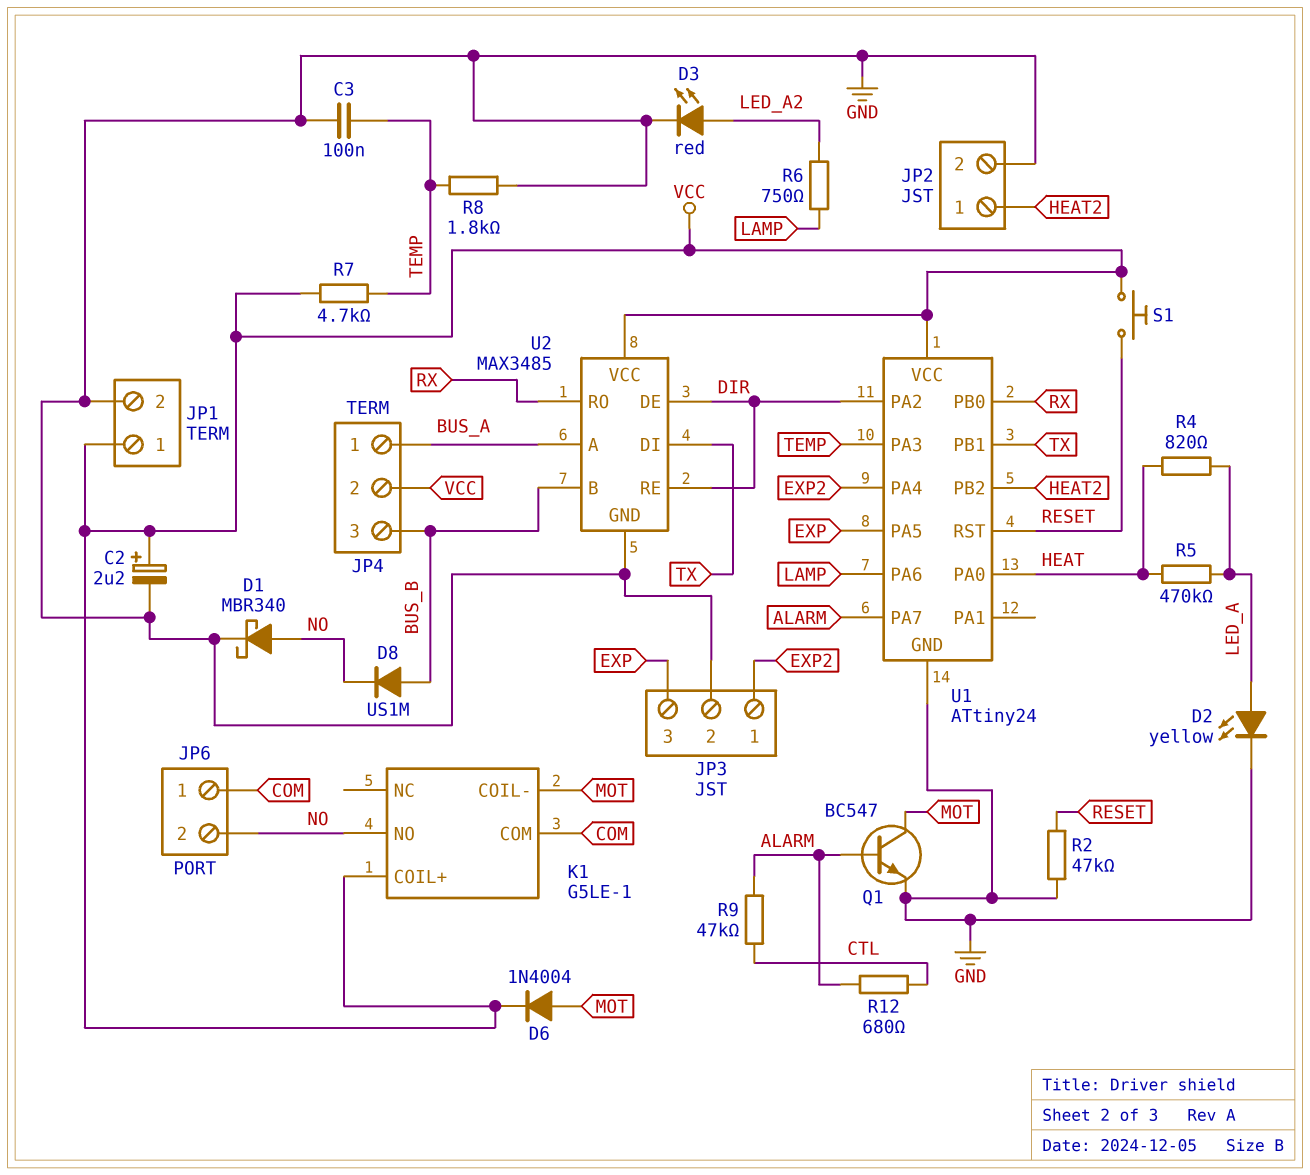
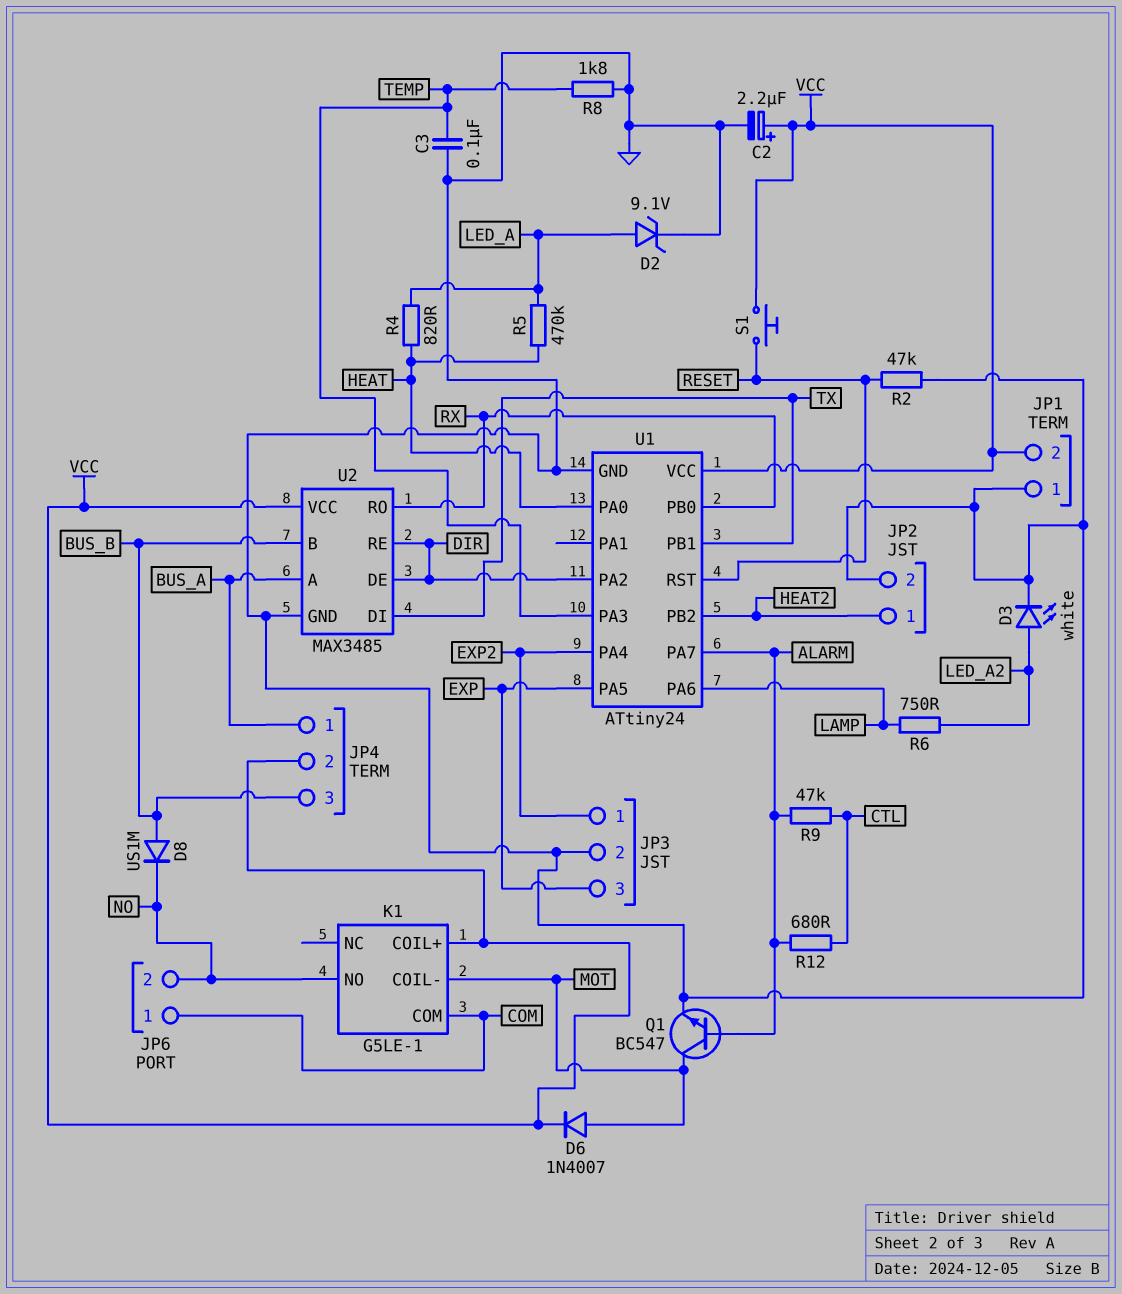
D1: schottky MBR340 (A NO, K GND) -> none
D2: LED yellow (A LED_A, K GND) -> zener 9.1V (A LED_A, K GND)
D3: LED red (A LED_A2, K GND) -> LED white (A LED_A2, K GND)
D6: diode 1N4004 (A MOT, K VCC) -> diode 1N4007 (A MOT, K VCC)
JP1 pin 1: VCC -> GND
JP1 pin 2: GND -> VCC
R7: 4.7k (TEMP, VCC) -> none

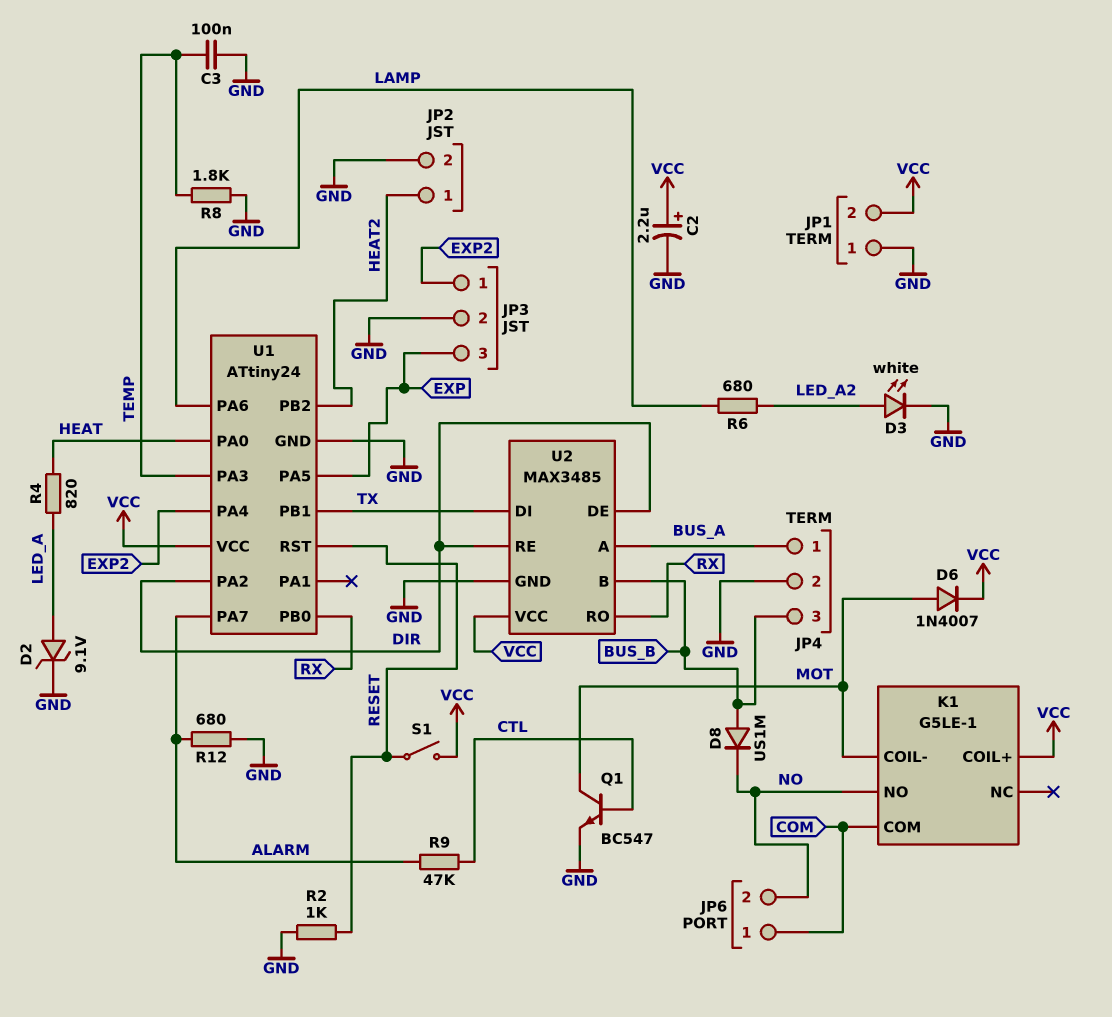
JP4 pin 2: VCC -> GND
Q1: NPN BC547 (B ALARM, C MOT, E GND) -> NPN BC547 (B CTL, C MOT, E GND)
R2: 47k (GND, RESET) -> 1k (GND, RESET)
R5: 470k (HEAT, LED_A) -> none
R6: 750 (LAMP, LED_A2) -> 680 (LAMP, LED_A2)
R12: 680 (ALARM, CTL) -> 680 (ALARM, GND)
S1: button (RESET, VCC) -> switch (RESET, VCC)

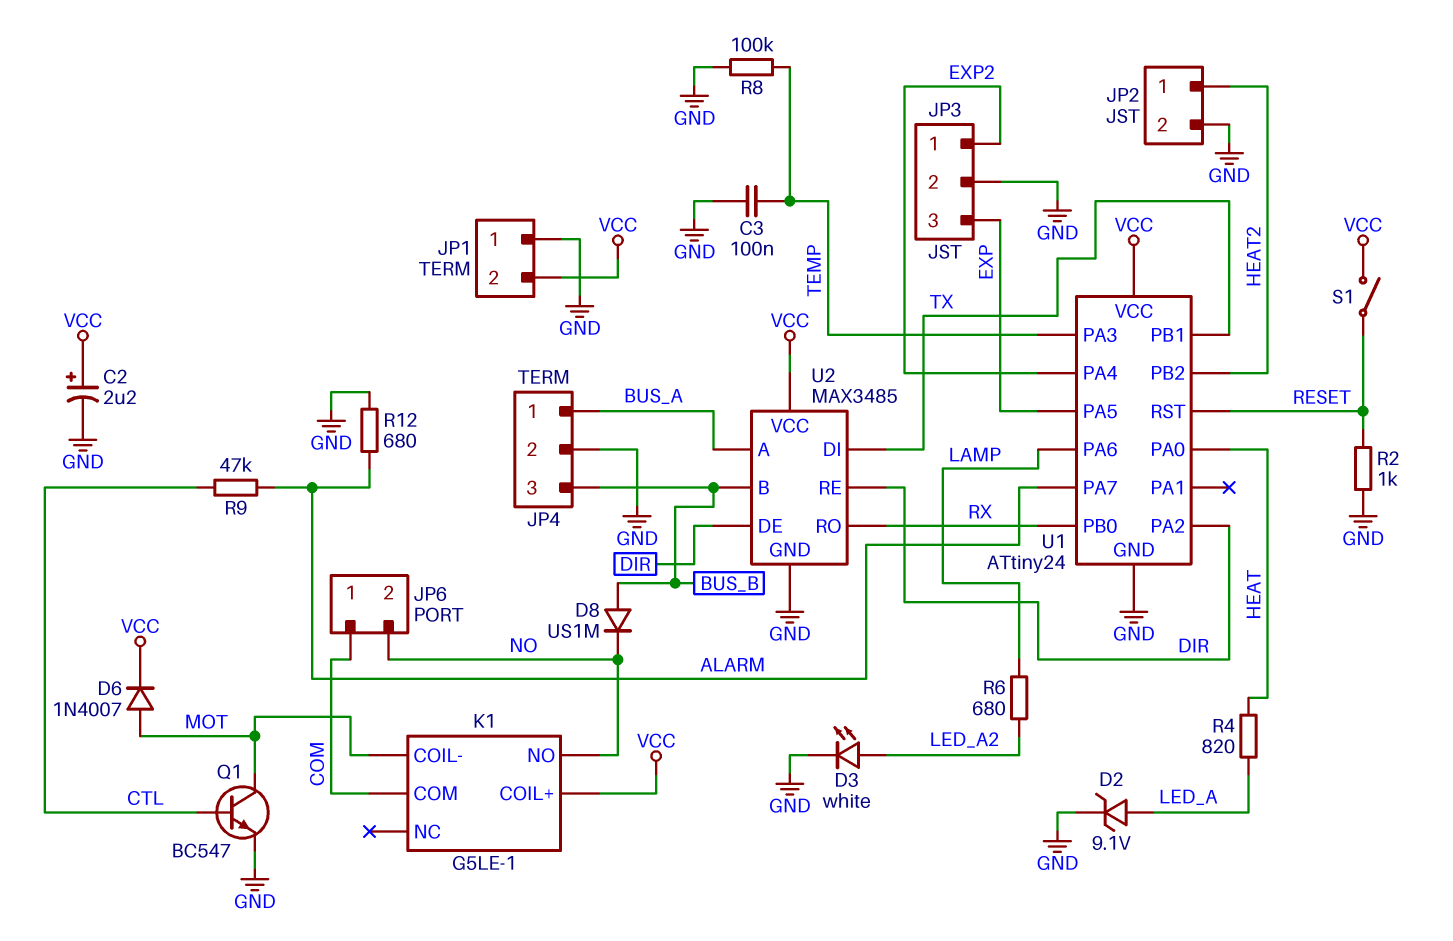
R8: 1.8k (GND, TEMP) -> 100k (GND, TEMP)

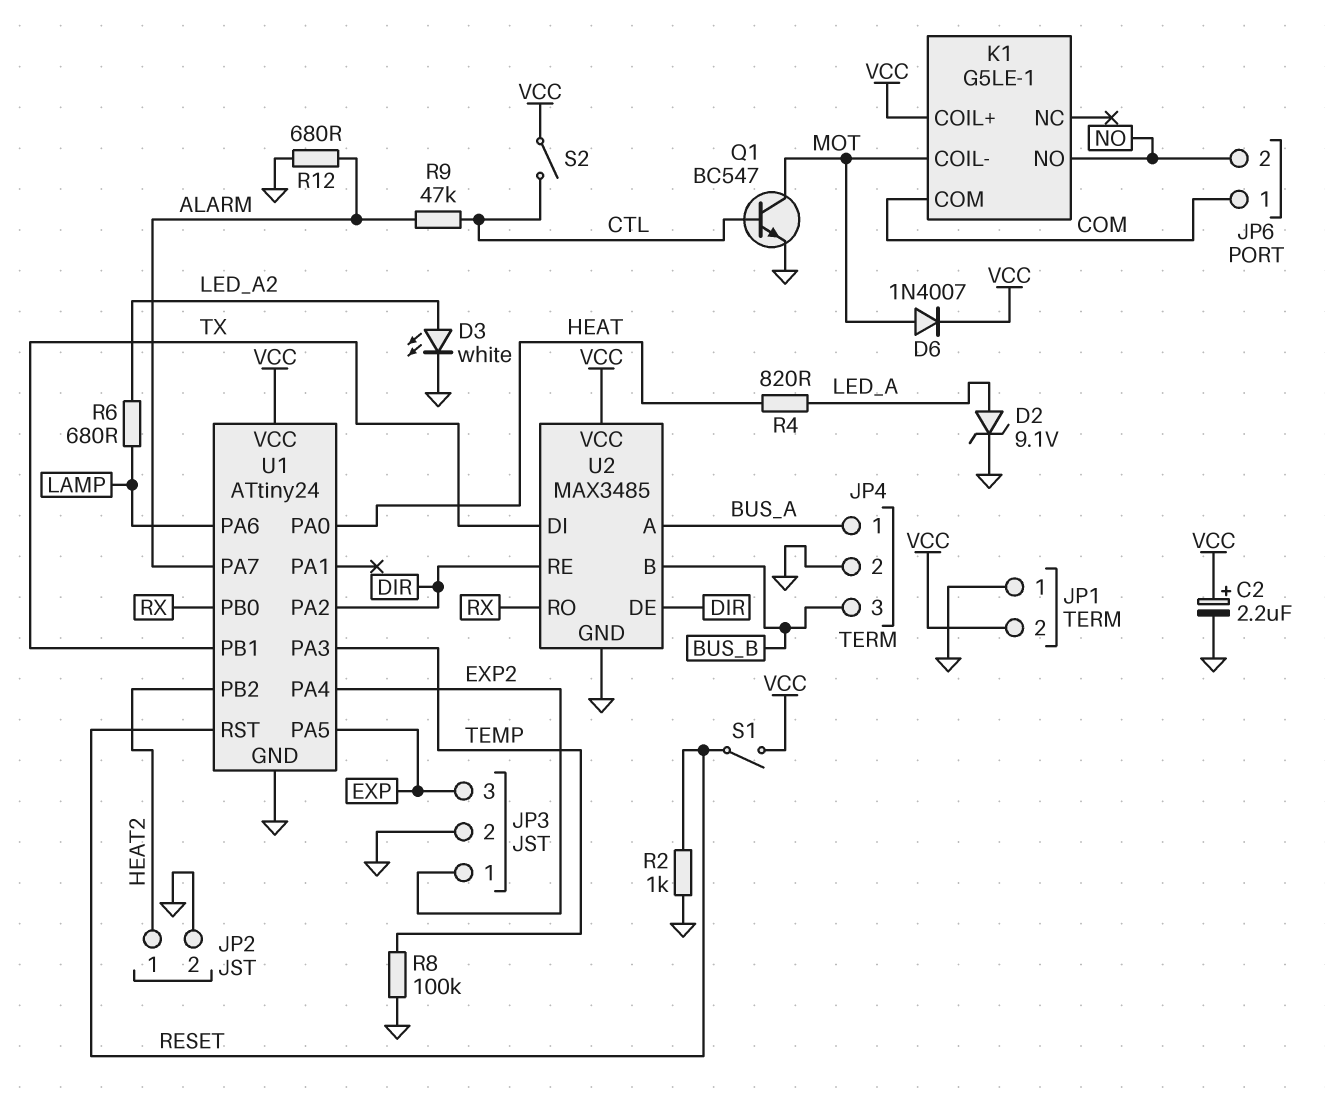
C3: 100nF (GND, TEMP) -> none
D8: diode US1M (A BUS_B, K NO) -> none
S2: none -> switch (CTL, VCC)

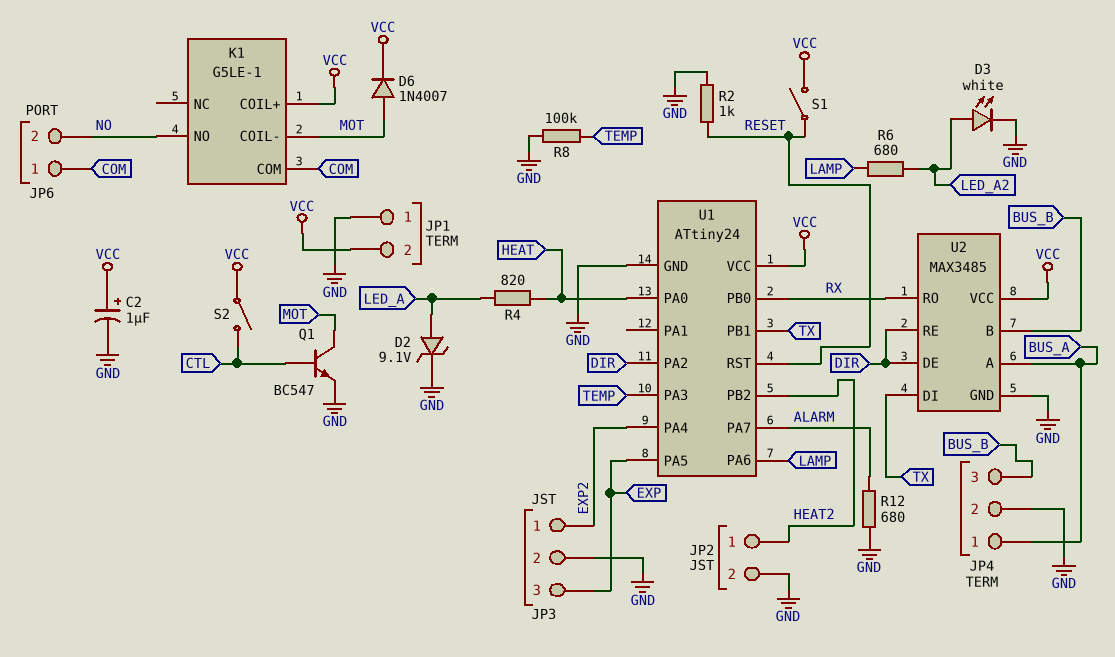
C2: 2.2uF (plus VCC, minus GND) -> 1uF (plus VCC, minus GND)
R9: 47k (ALARM, CTL) -> none

